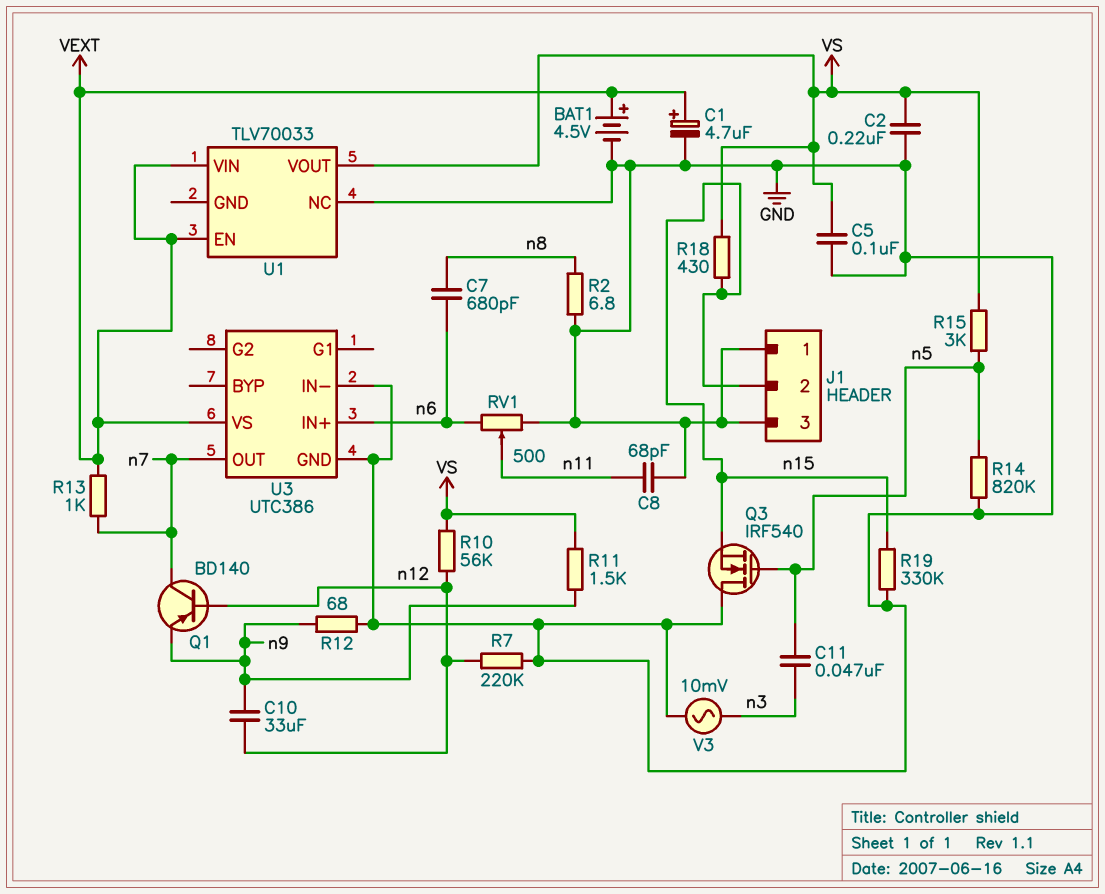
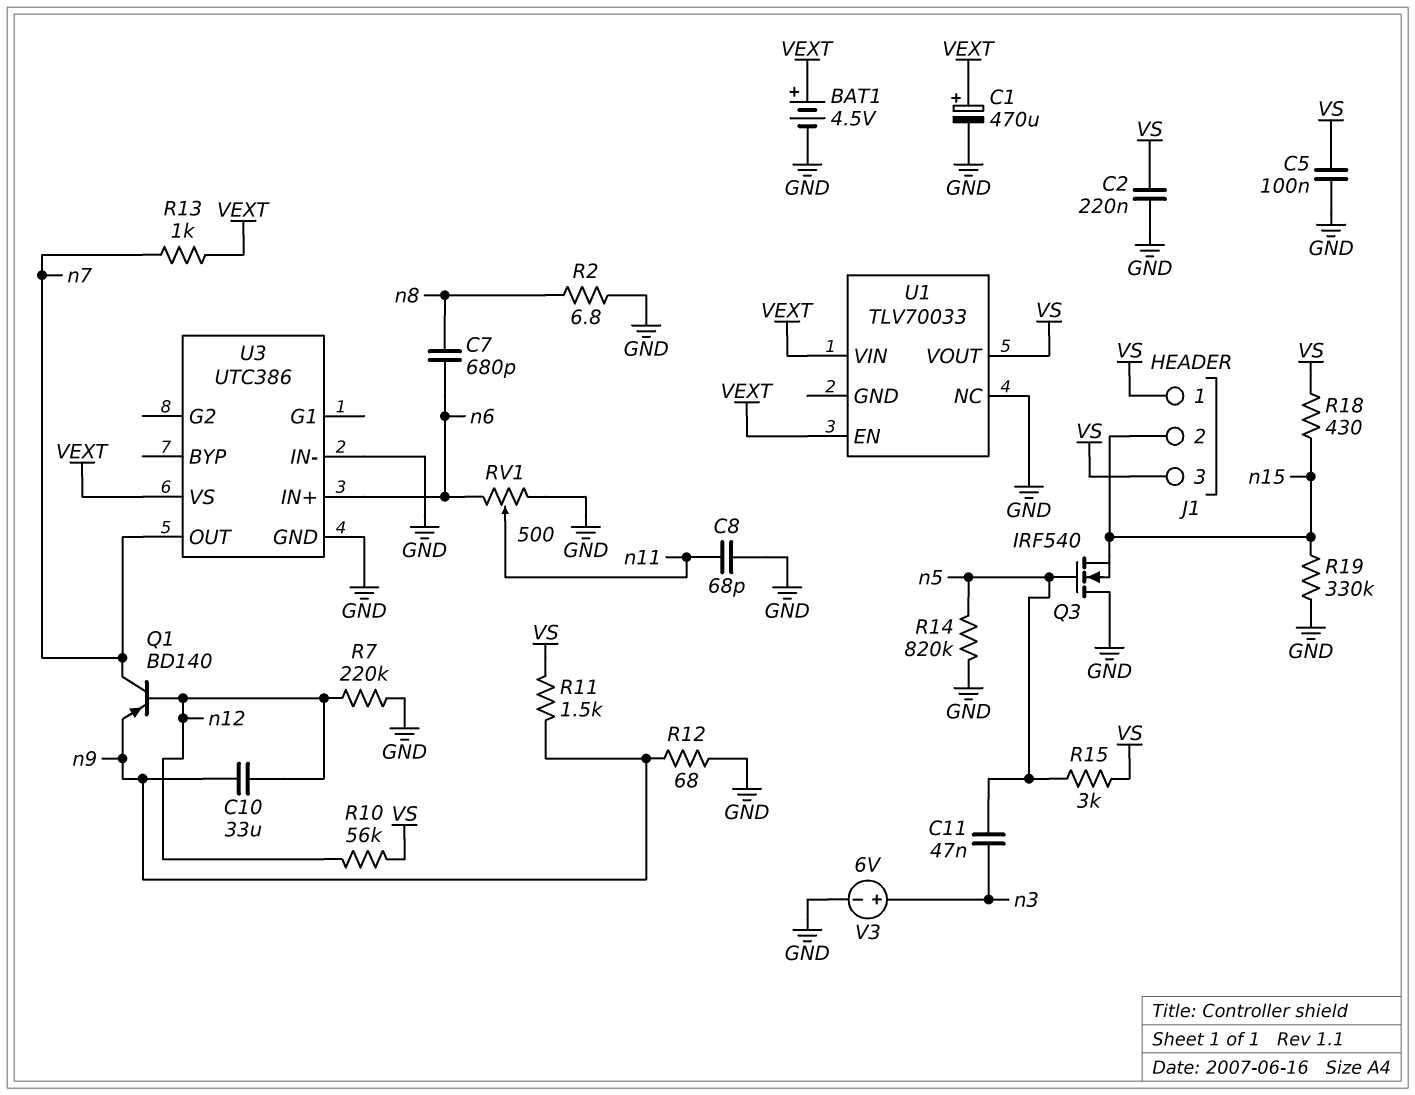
C1: 4.7uF (plus VEXT, minus GND) -> 470uF (plus VEXT, minus GND)
J1 pin 1: GND -> VS
J1 pin 3: GND -> VS
V3: AC 10mV (GND, n3) -> 6V (plus n3, minus GND)

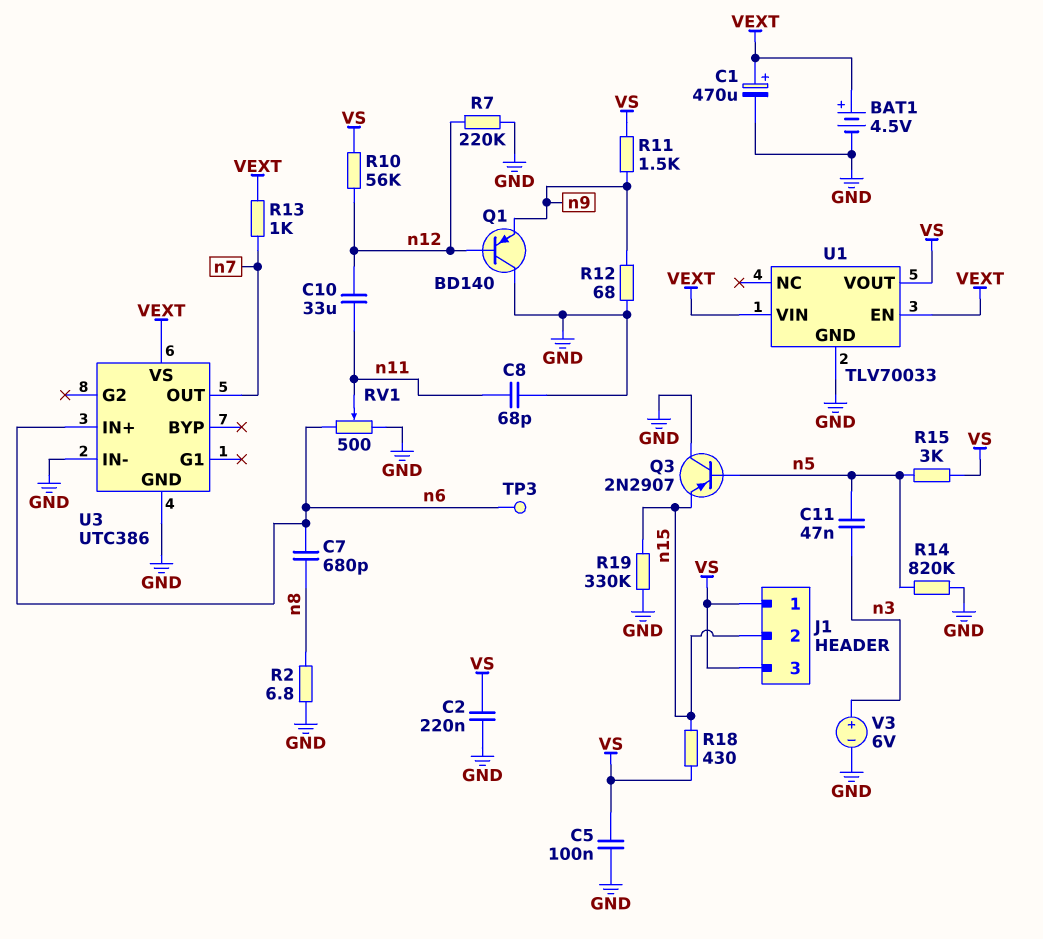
C10: 33uF (n9, n12) -> 33uF (n11, n12)
Q1: PNP BD140 (B n12, C n7, E n9) -> PNP BD140 (B n12, C GND, E n9)
Q3: NMOS IRF540 (G n5, D GND, S n15) -> PNP 2N2907 (B n5, C GND, E n15)
TP3: none -> test point (n6)
U1 pin GND: none -> GND
U1 pin NC: GND -> none

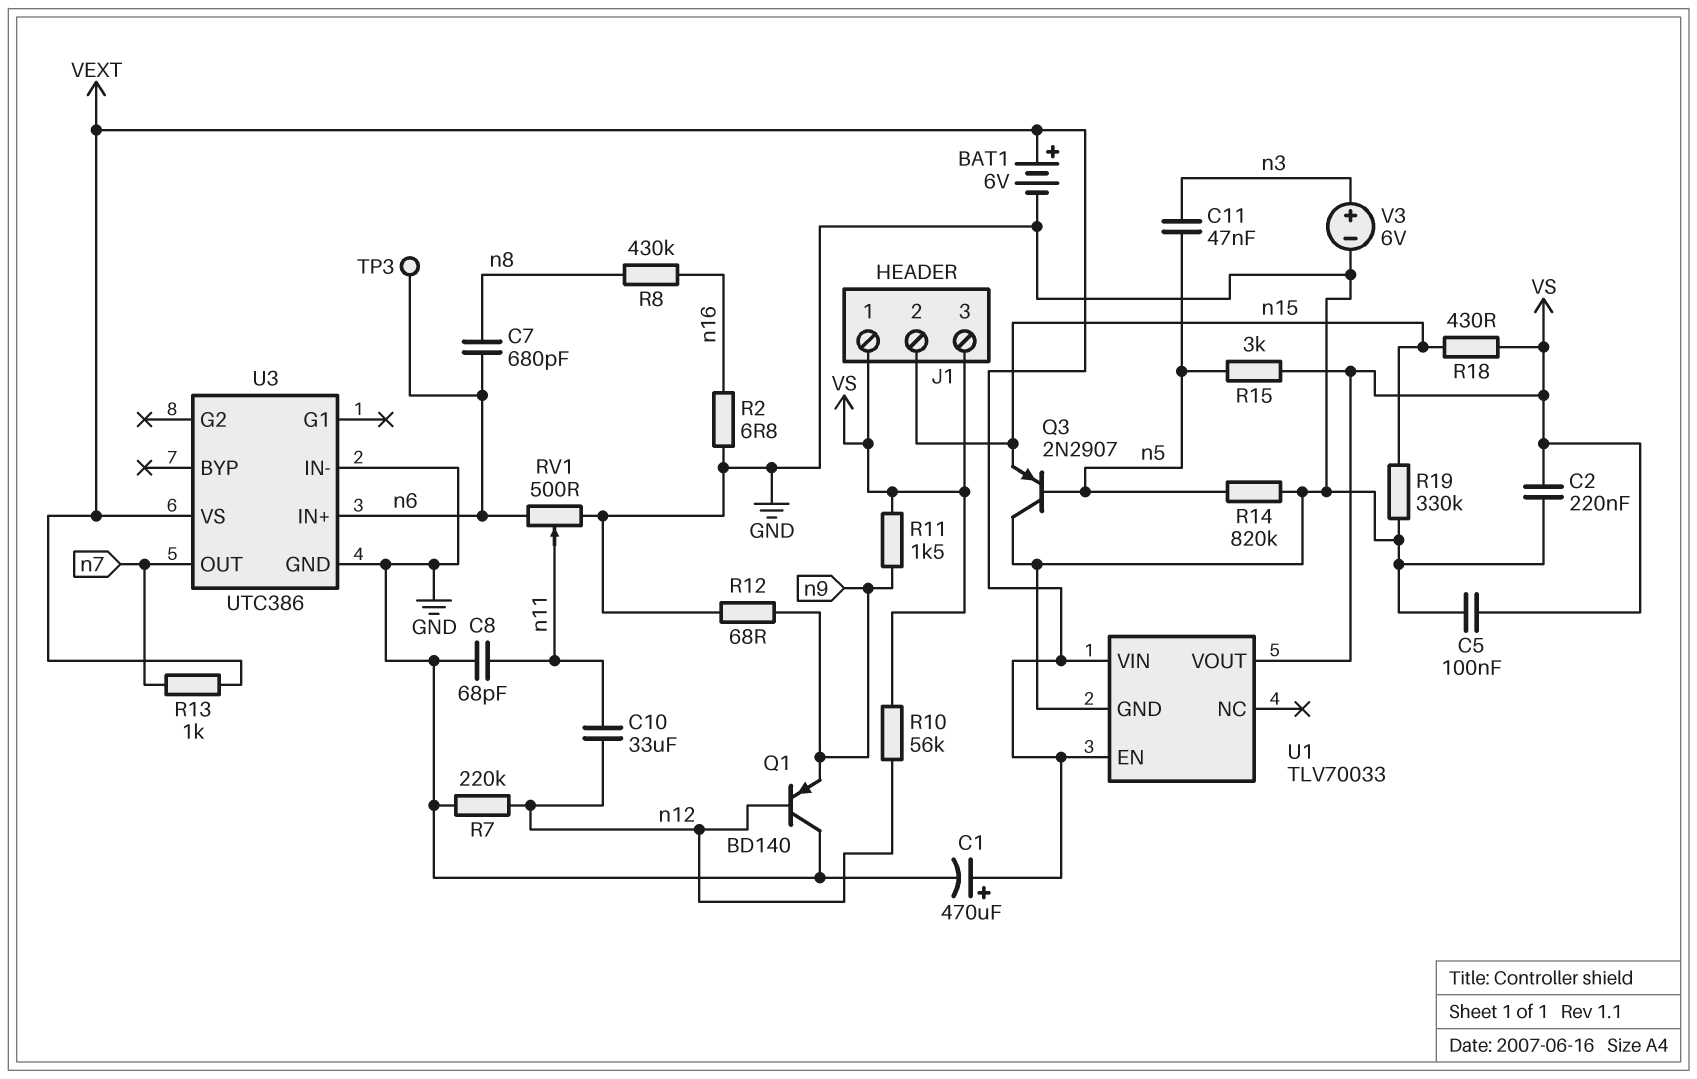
BAT1: 4.5V (plus VEXT, minus GND) -> 6V (plus VEXT, minus GND)
R2: 6.8 (GND, n8) -> 6.8 (GND, n16)
R8: none -> 430k (n8, n16)

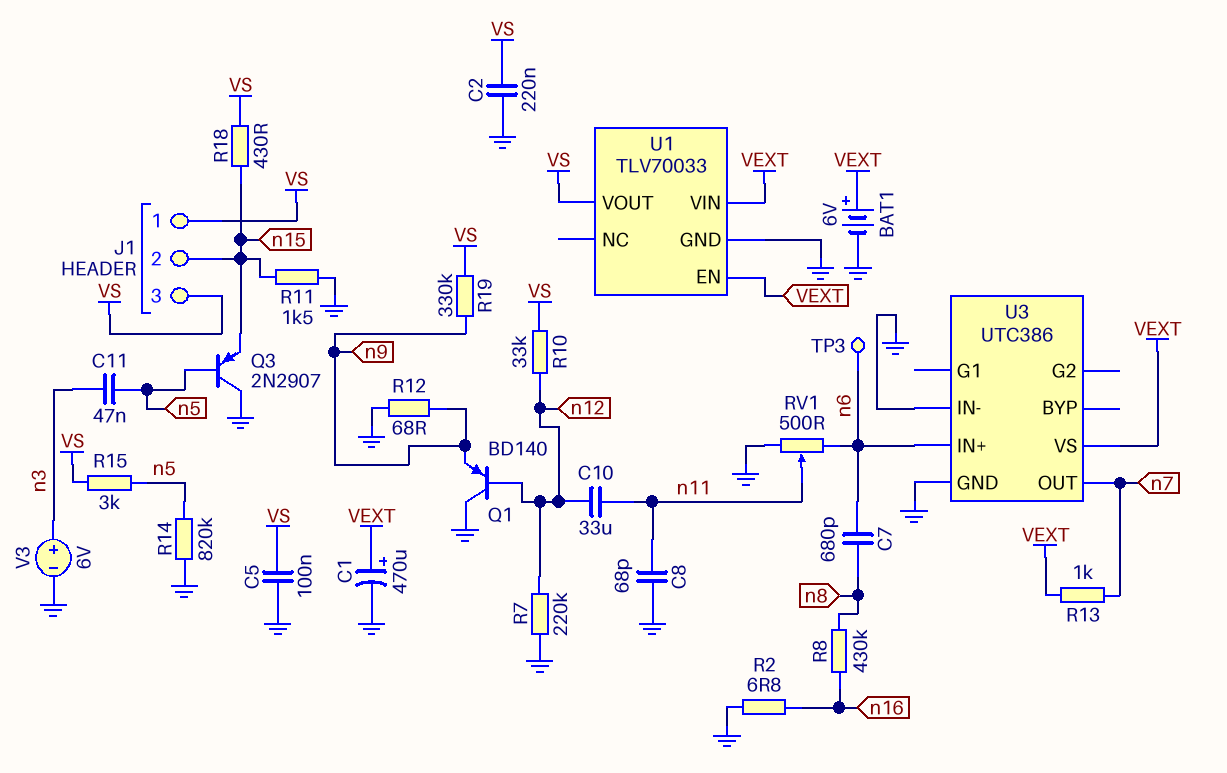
R10: 56k (VS, n12) -> 33k (VS, n12)
R11: 1.5k (VS, n9) -> 1.5k (GND, n15)
R19: 330k (GND, n15) -> 330k (VS, n9)

